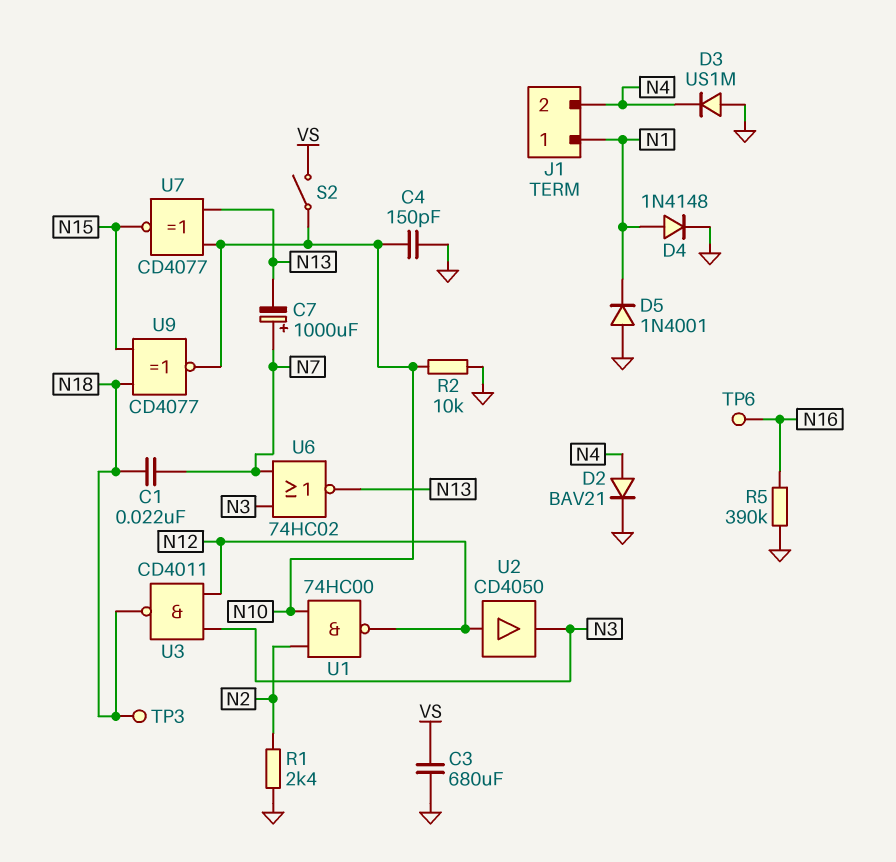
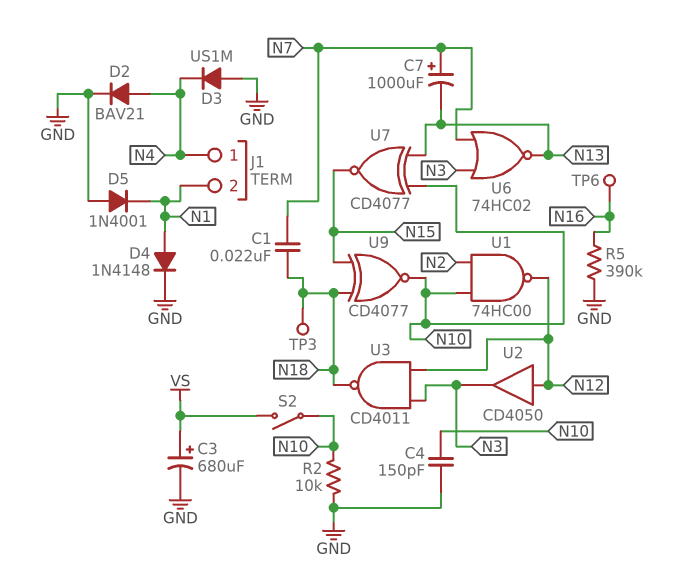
C3: 680uF (GND, VS) -> 680uF (plus VS, minus GND)
J1 pin 1: N1 -> N4
J1 pin 2: N4 -> N1
R1: 2.4k (GND, N2) -> none

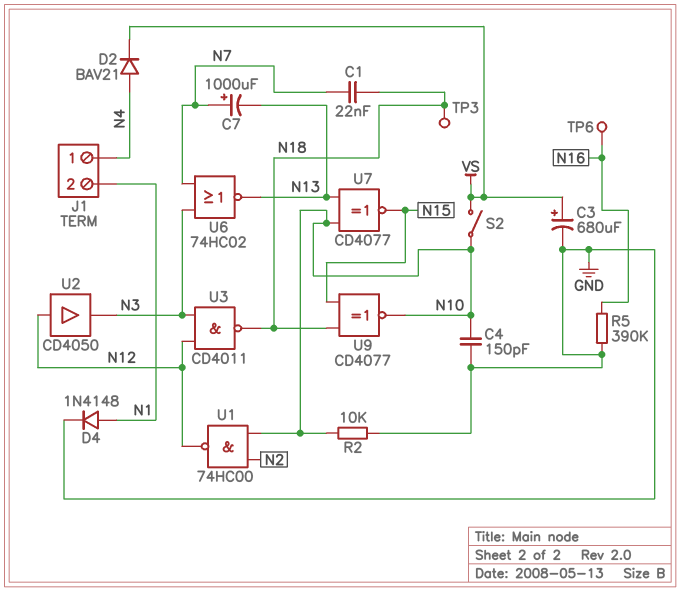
D2: diode BAV21 (A N4, K GND) -> diode BAV21 (A N4, K VS)
D3: diode US1M (A GND, K N4) -> none
D5: diode 1N4001 (A GND, K N1) -> none

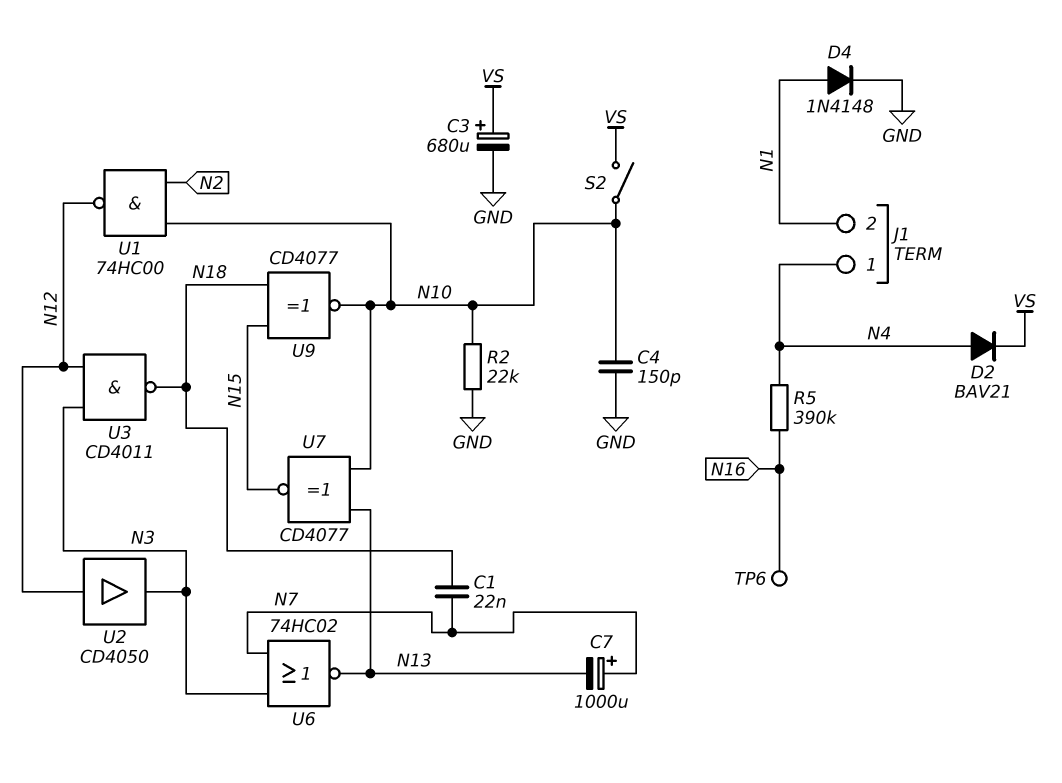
R2: 10k (GND, N10) -> 22k (GND, N10)
R5: 390k (GND, N16) -> 390k (N4, N16)
TP3: test point (N18) -> none

